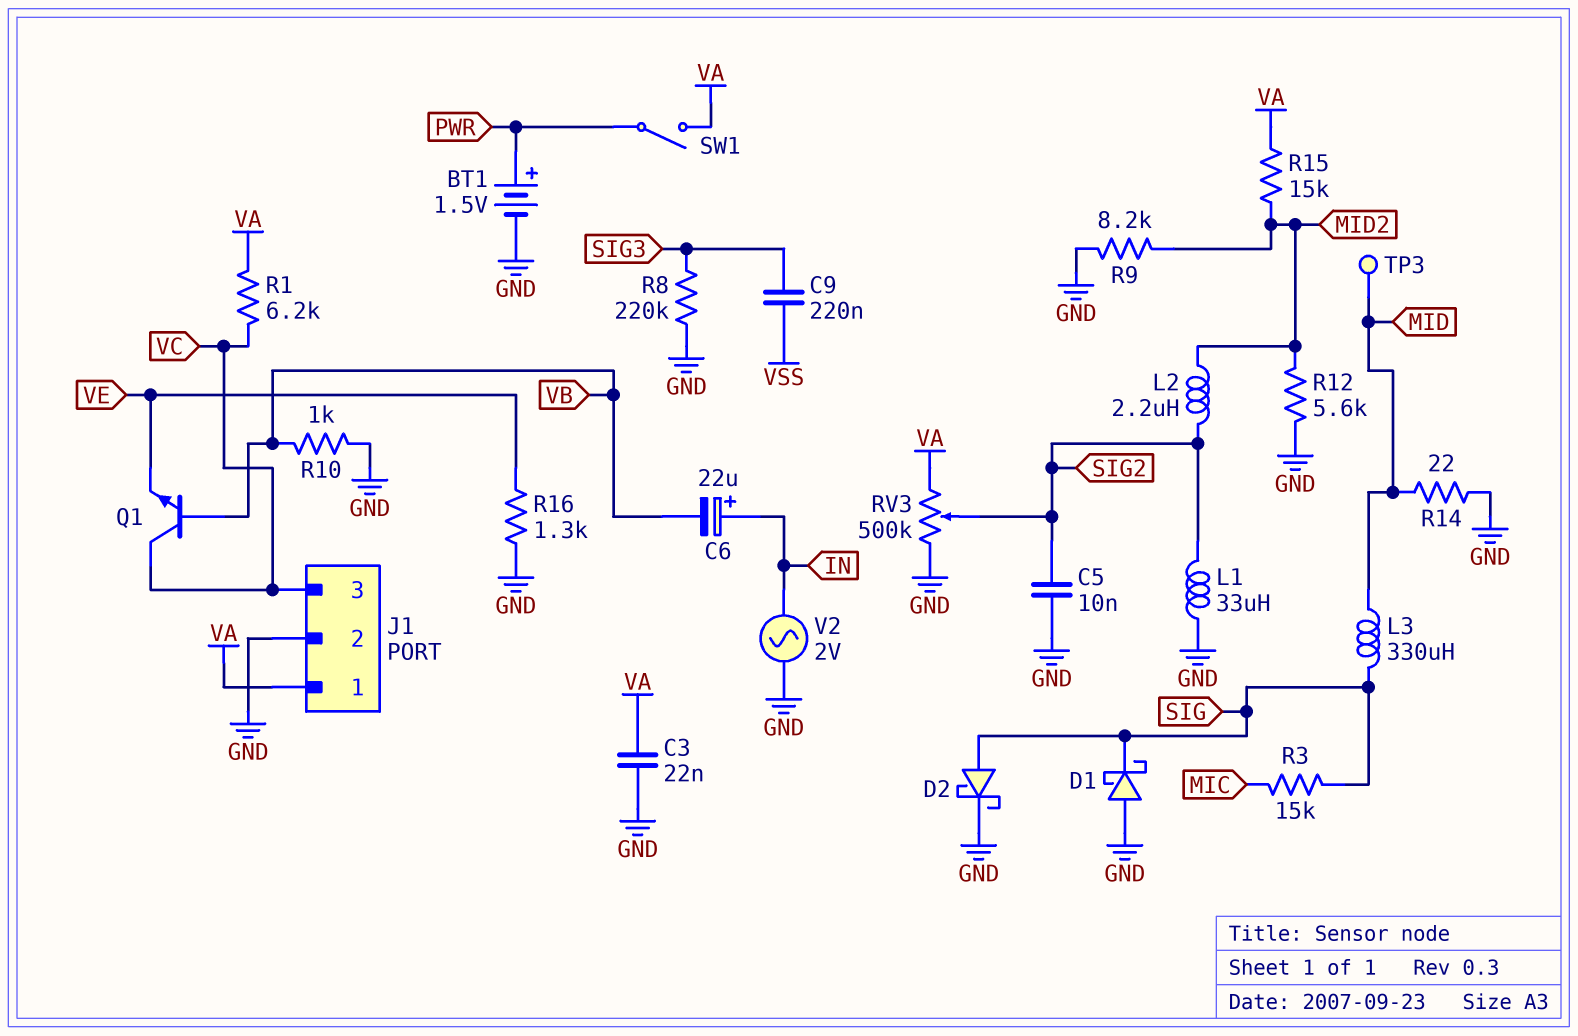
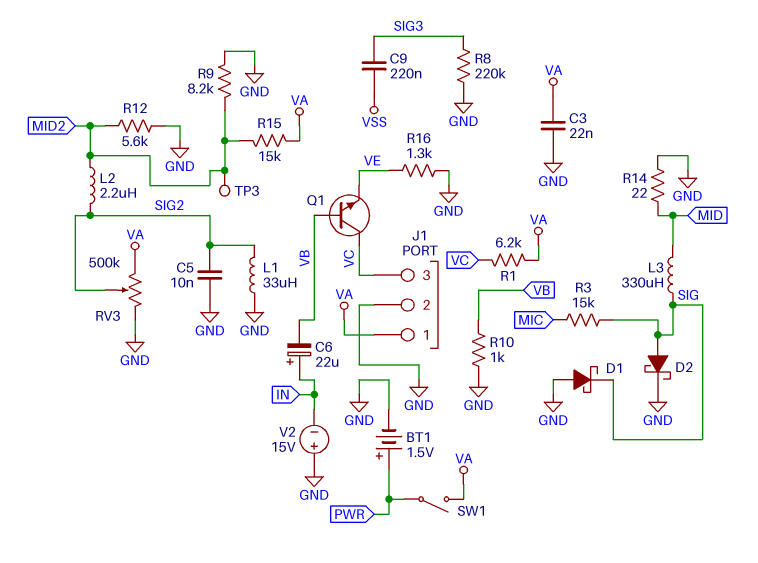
TP3: test point (MID) -> test point (MID2)
V2: AC 2V (GND, IN) -> 15V (plus GND, minus IN)

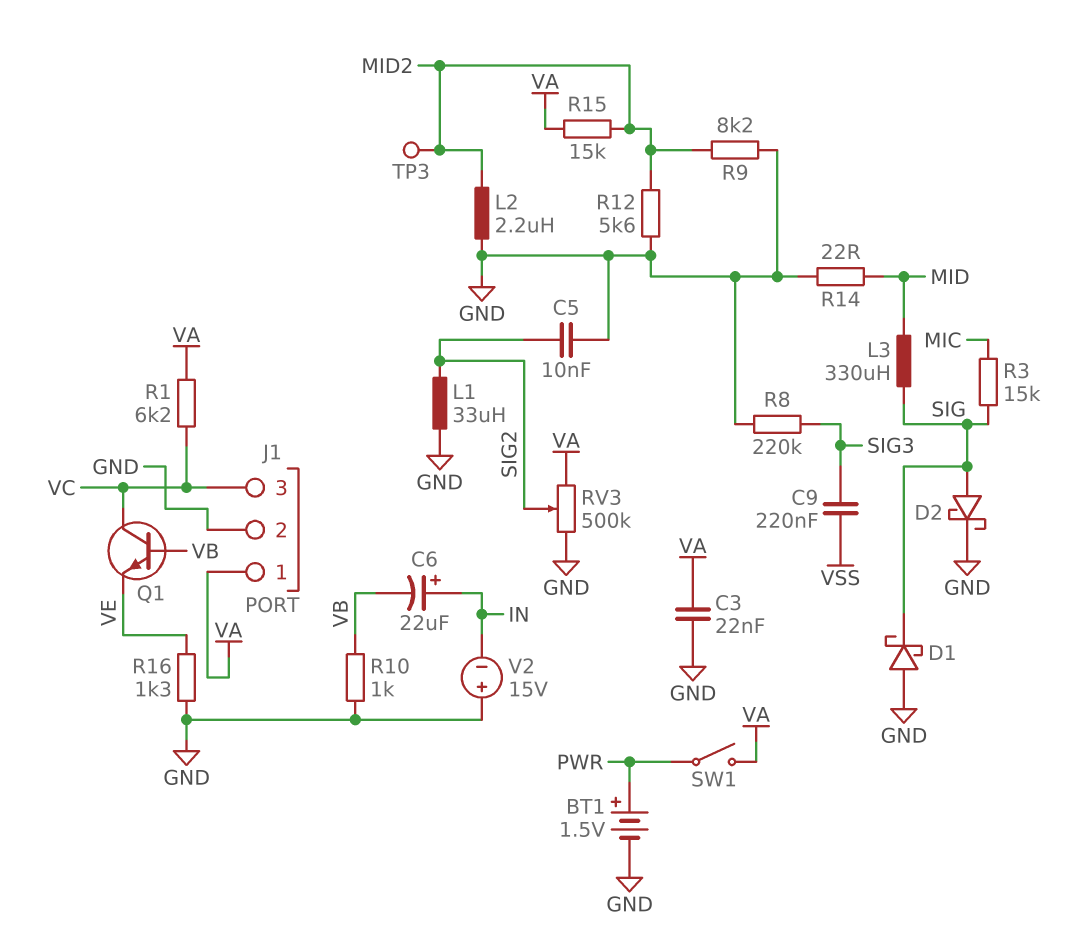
L2: 2.2uH (MID2, SIG2) -> 2.2uH (GND, MID2)

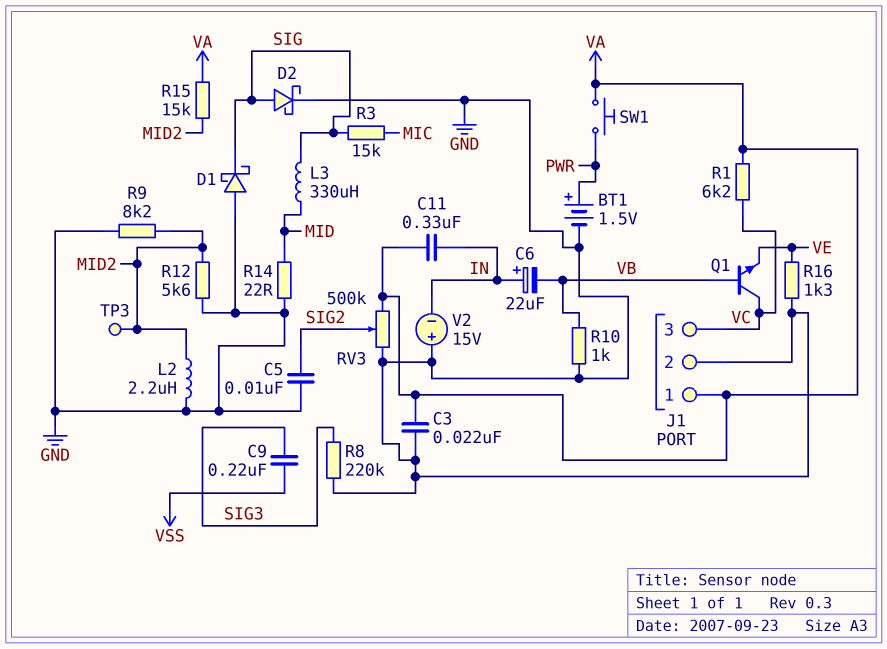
C11: none -> 330nF (IN, VA)
L1: 33uH (GND, SIG2) -> none
SW1: switch (PWR, VA) -> button (PWR, VA)

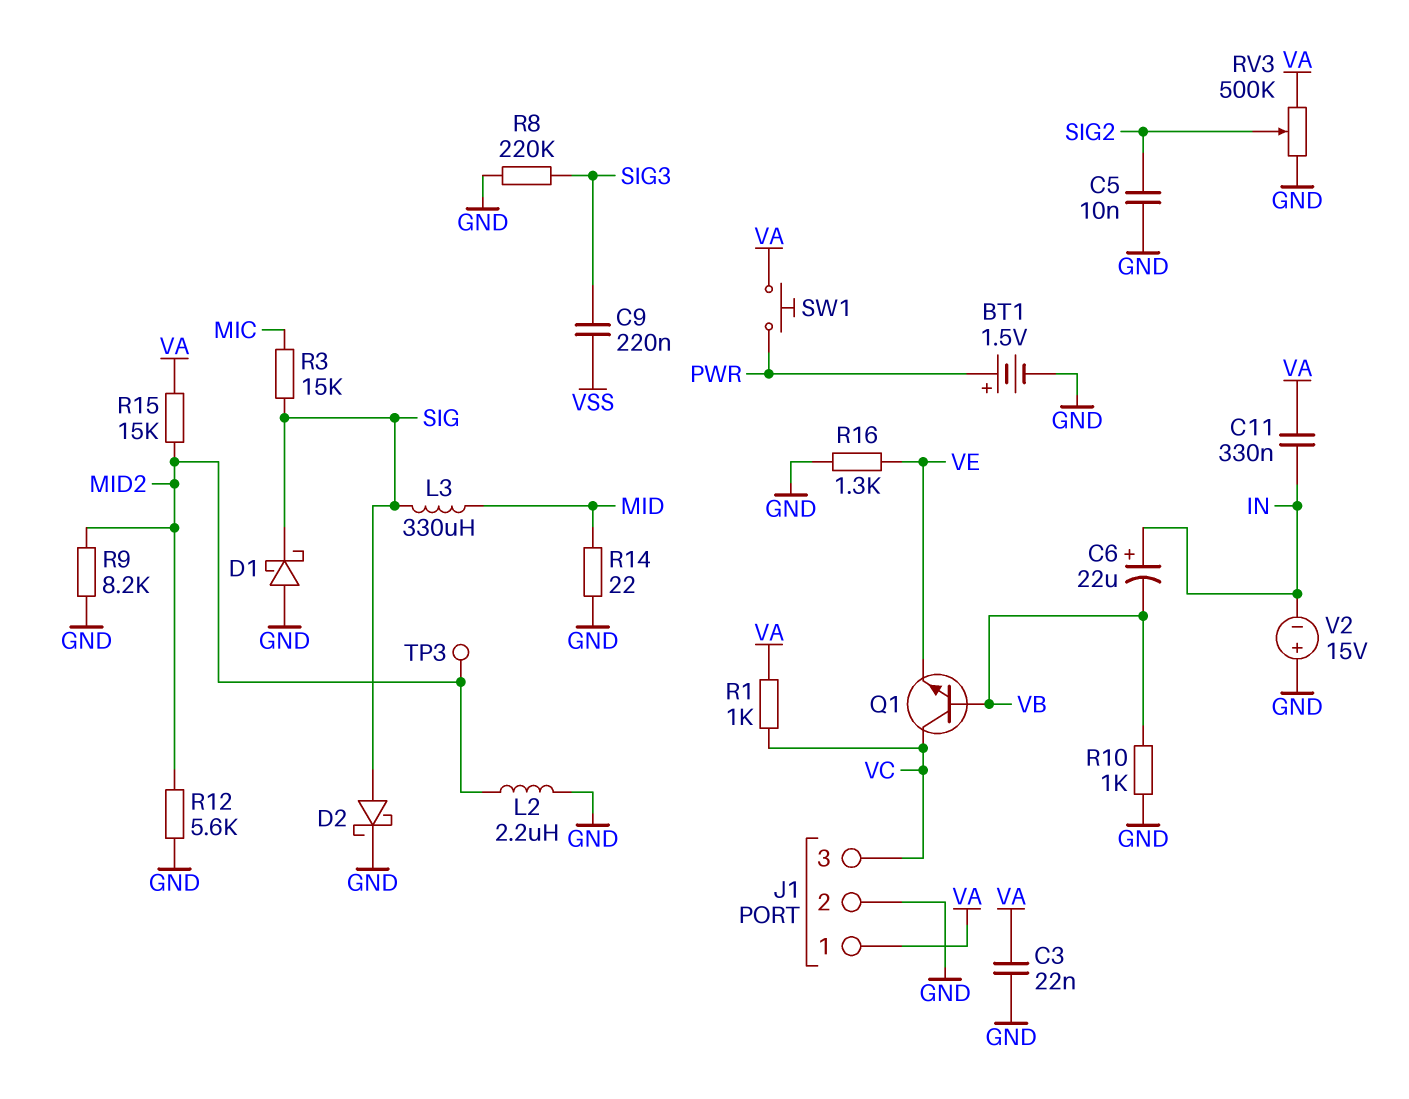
R1: 6.2k (VA, VC) -> 1k (VA, VC)

